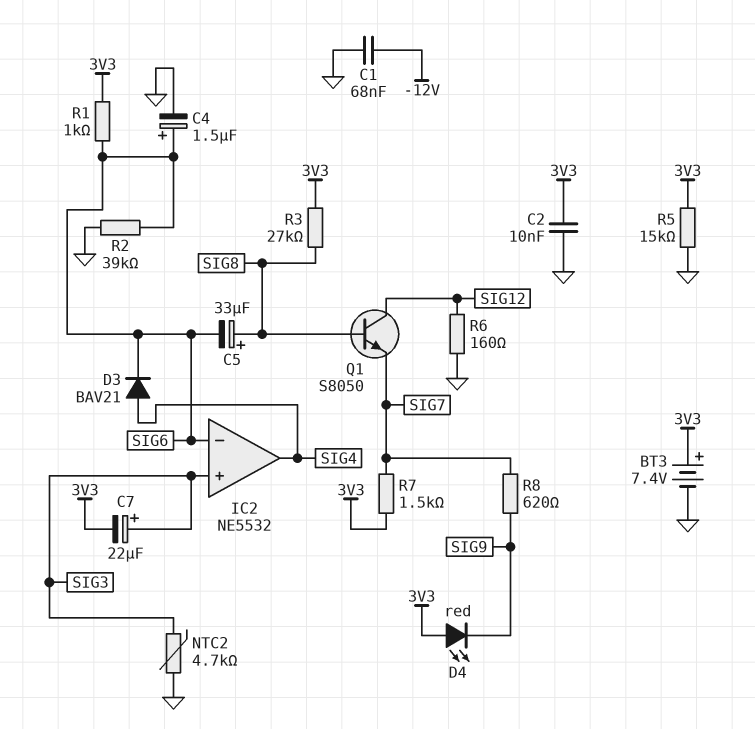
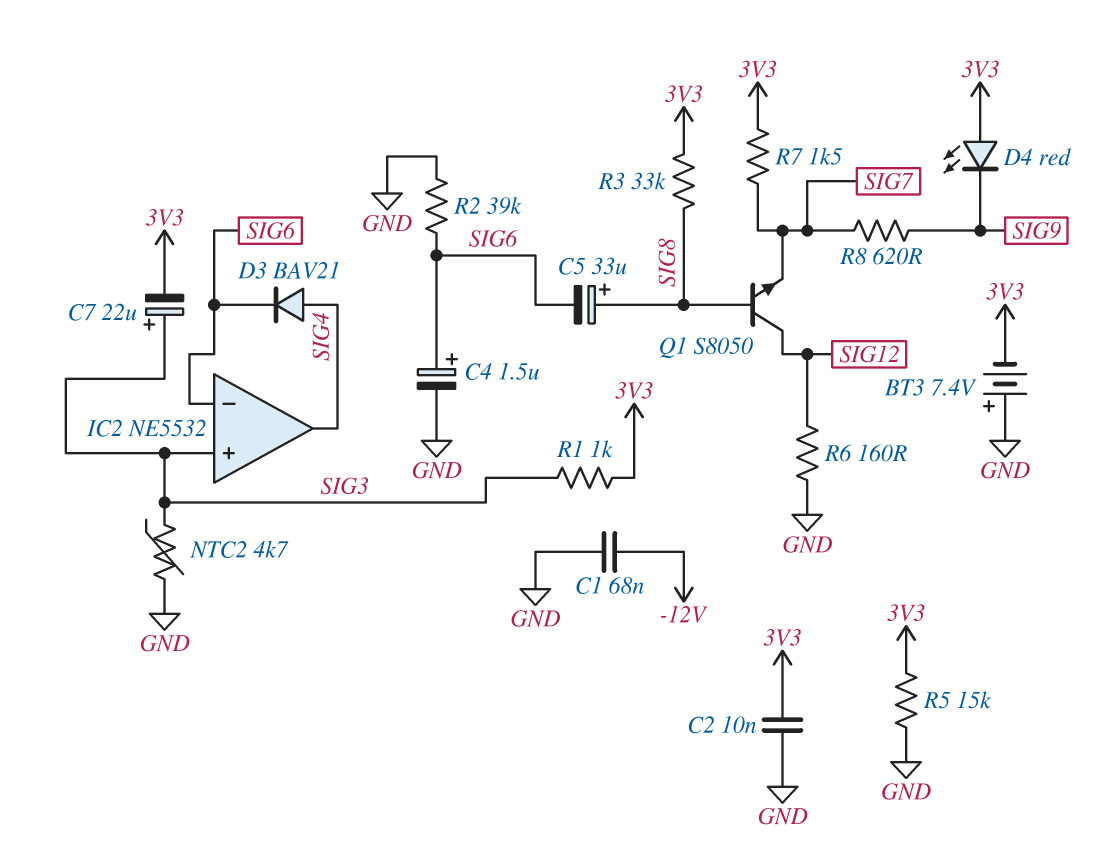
BT3: 7.4V (plus 3V3, minus GND) -> 7.4V (plus GND, minus 3V3)
R1: 1k (3V3, SIG6) -> 1k (3V3, SIG3)
R3: 27k (3V3, SIG8) -> 33k (3V3, SIG8)

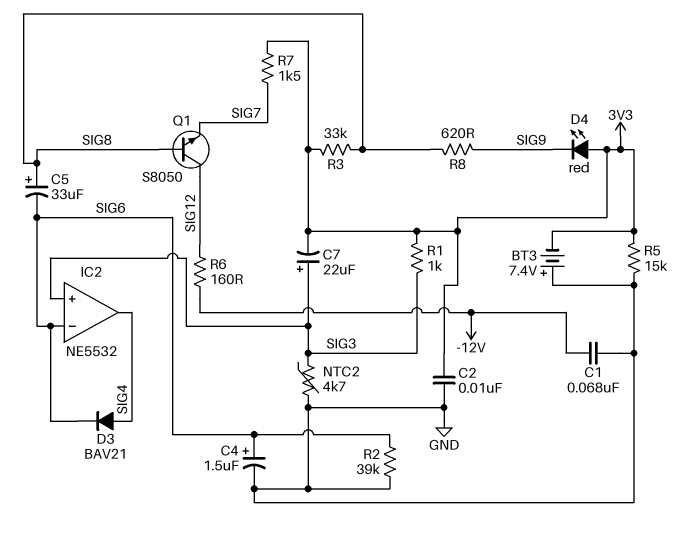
R6: 160 (GND, SIG12) -> 160 (-12V, SIG12)
R8: 620 (SIG7, SIG9) -> 620 (SIG8, SIG9)

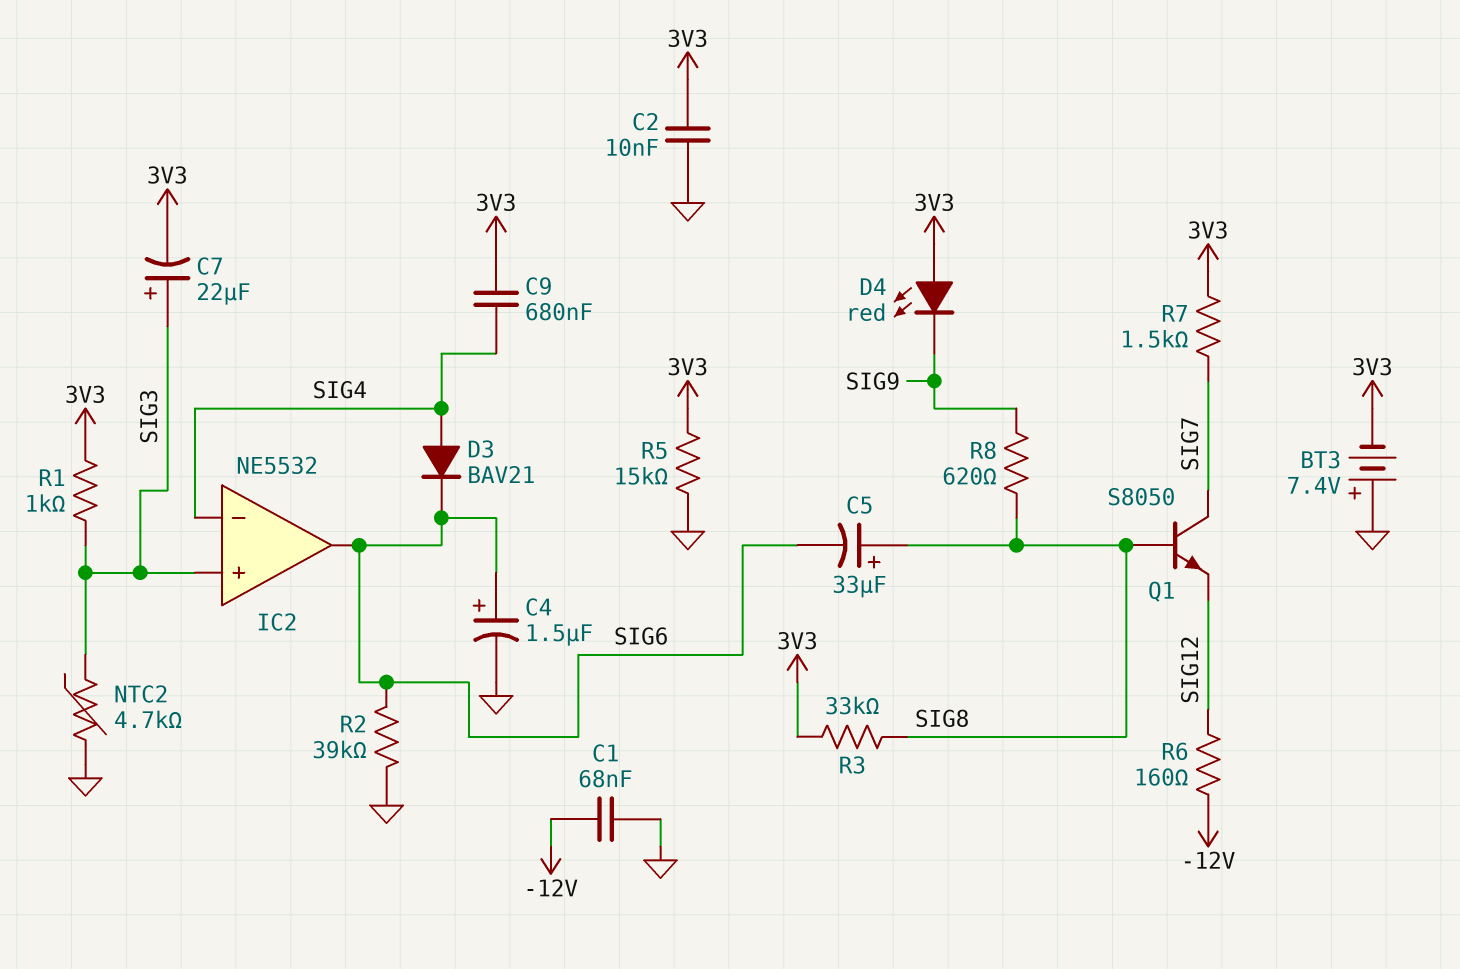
C9: none -> 680nF (3V3, SIG4)
IC2 pin in-: SIG6 -> SIG4
IC2 pin out: SIG4 -> SIG6
Q1: NPN S8050 (B SIG8, C SIG12, E SIG7) -> NPN S8050 (B SIG8, C SIG7, E SIG12)

